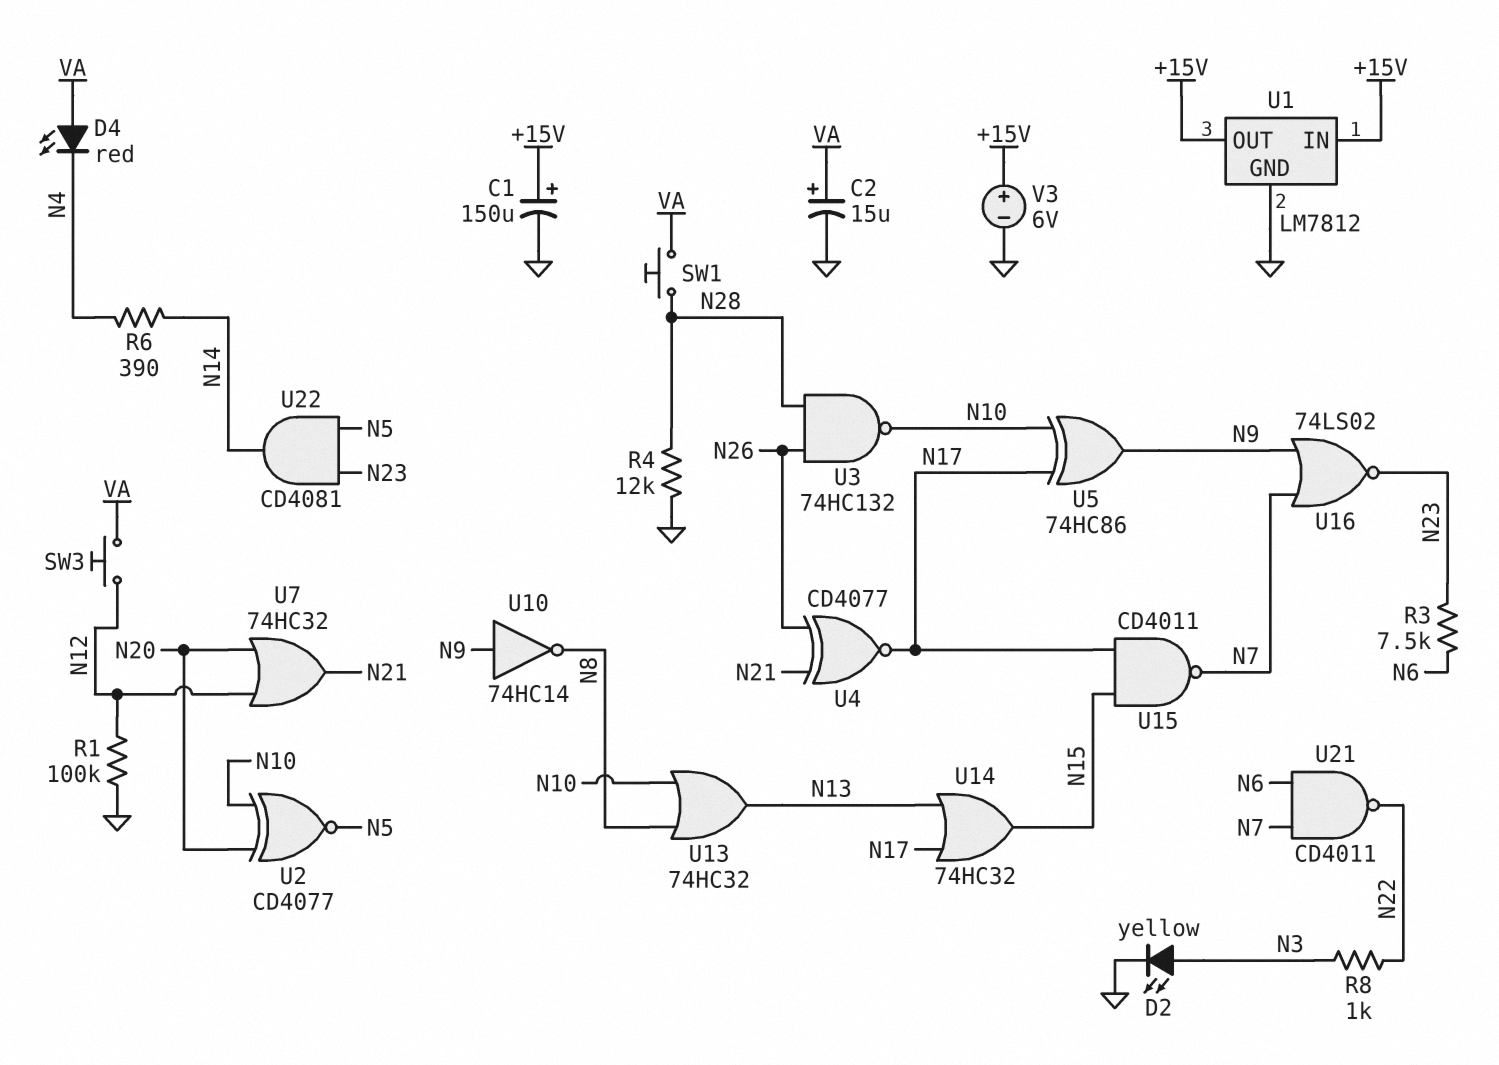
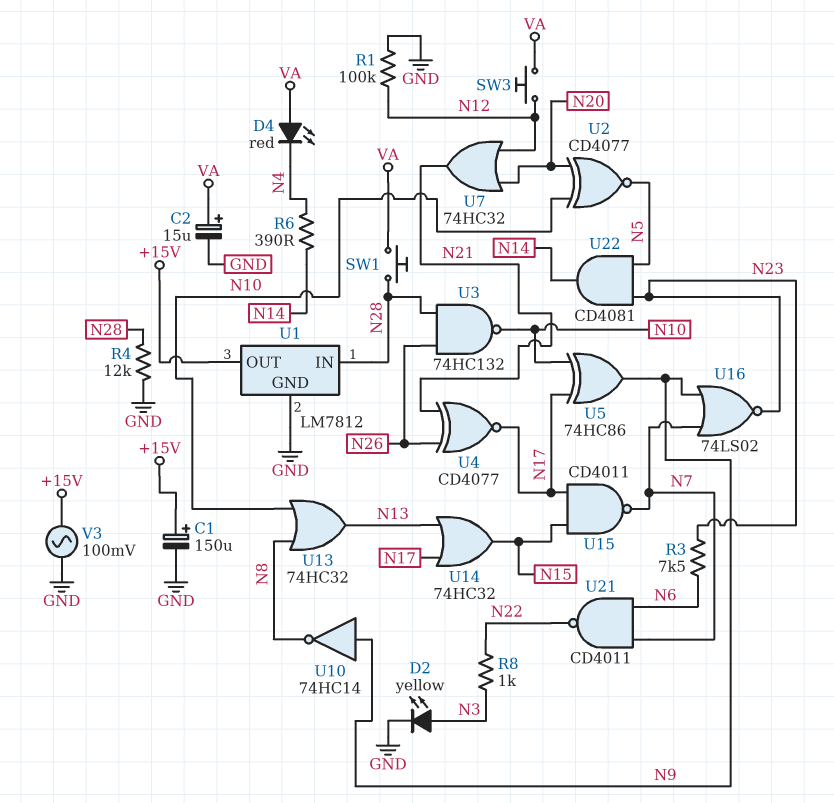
U1 pin IN: +15V -> N28
V3: 6V (plus +15V, minus GND) -> AC 100mV (+15V, GND)

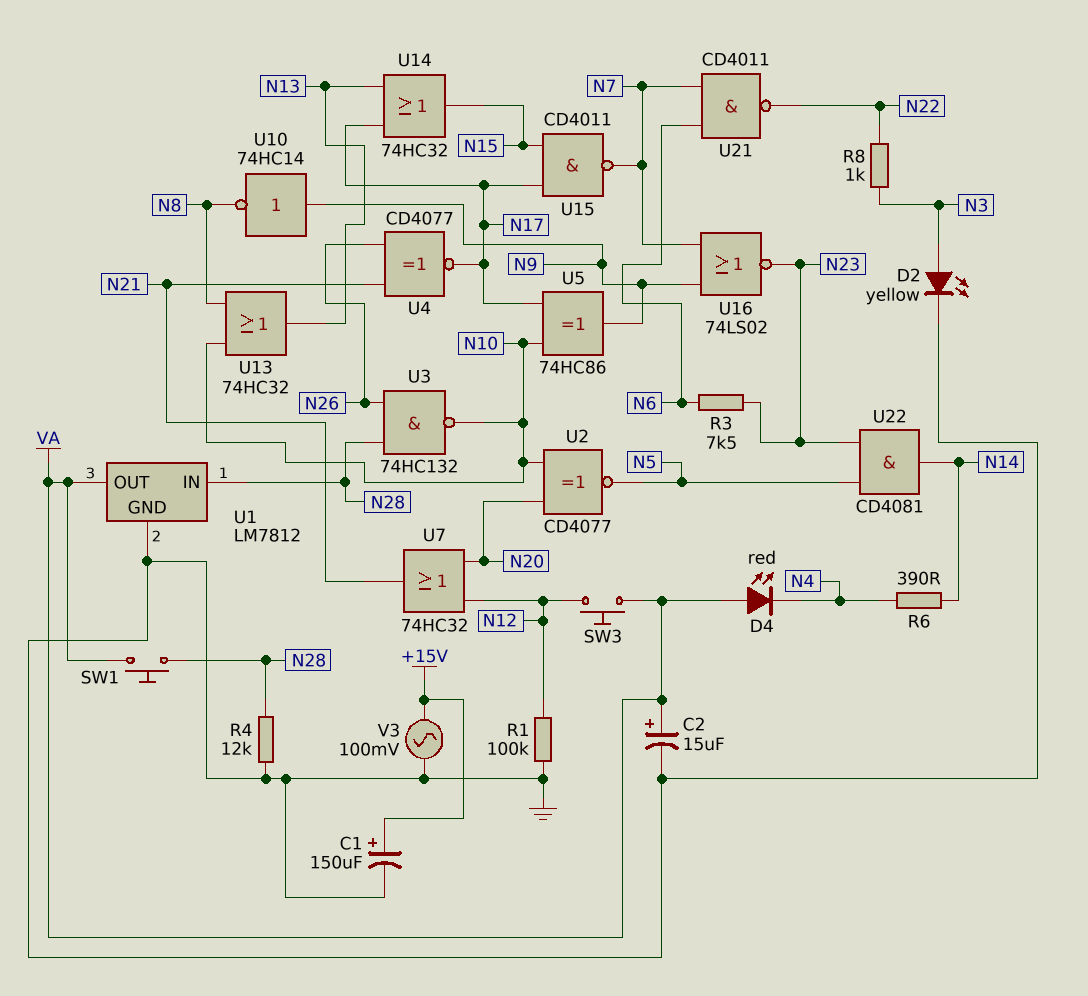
U1 pin OUT: +15V -> VA

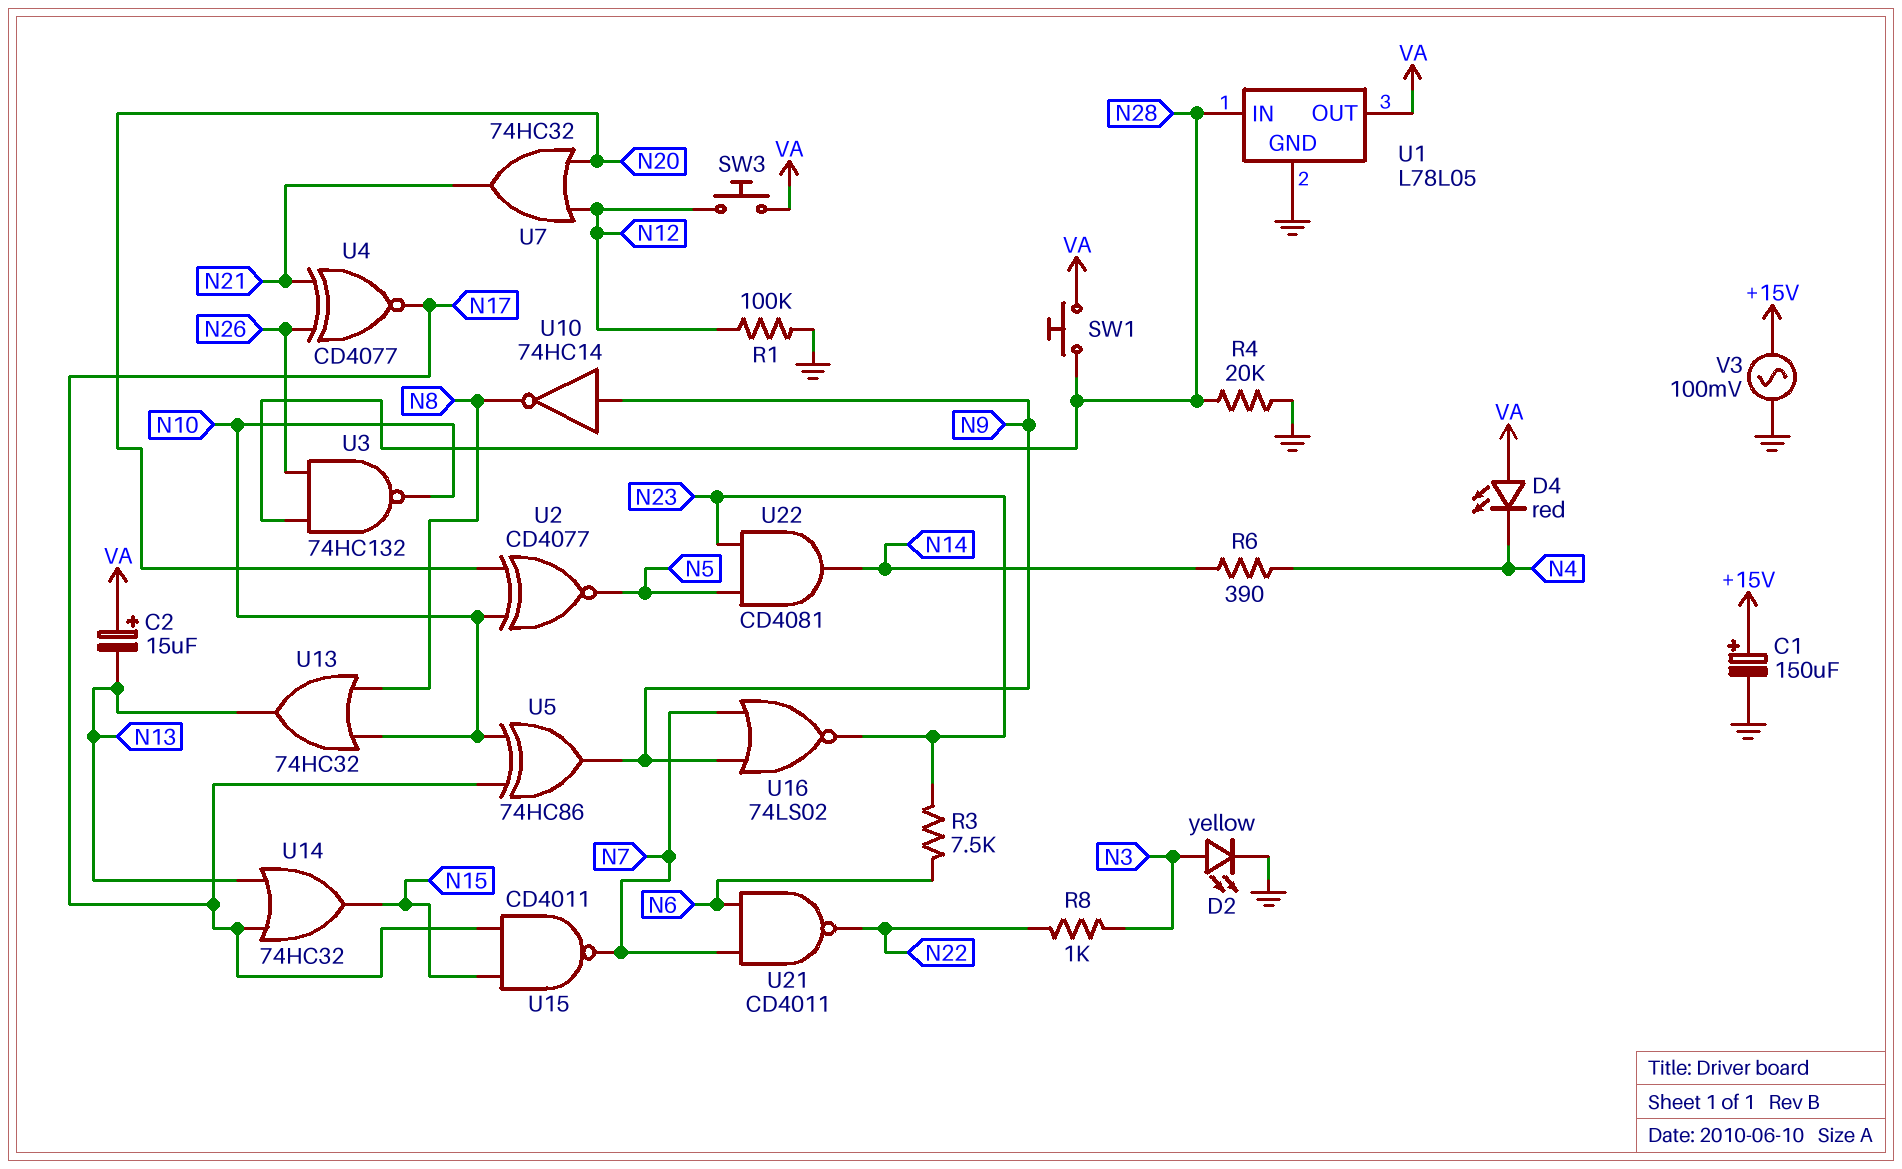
C2: 15uF (plus VA, minus GND) -> 15uF (plus VA, minus N13)
R4: 12k (GND, N28) -> 20k (GND, N28)
U1: LM7812 -> L78L05

